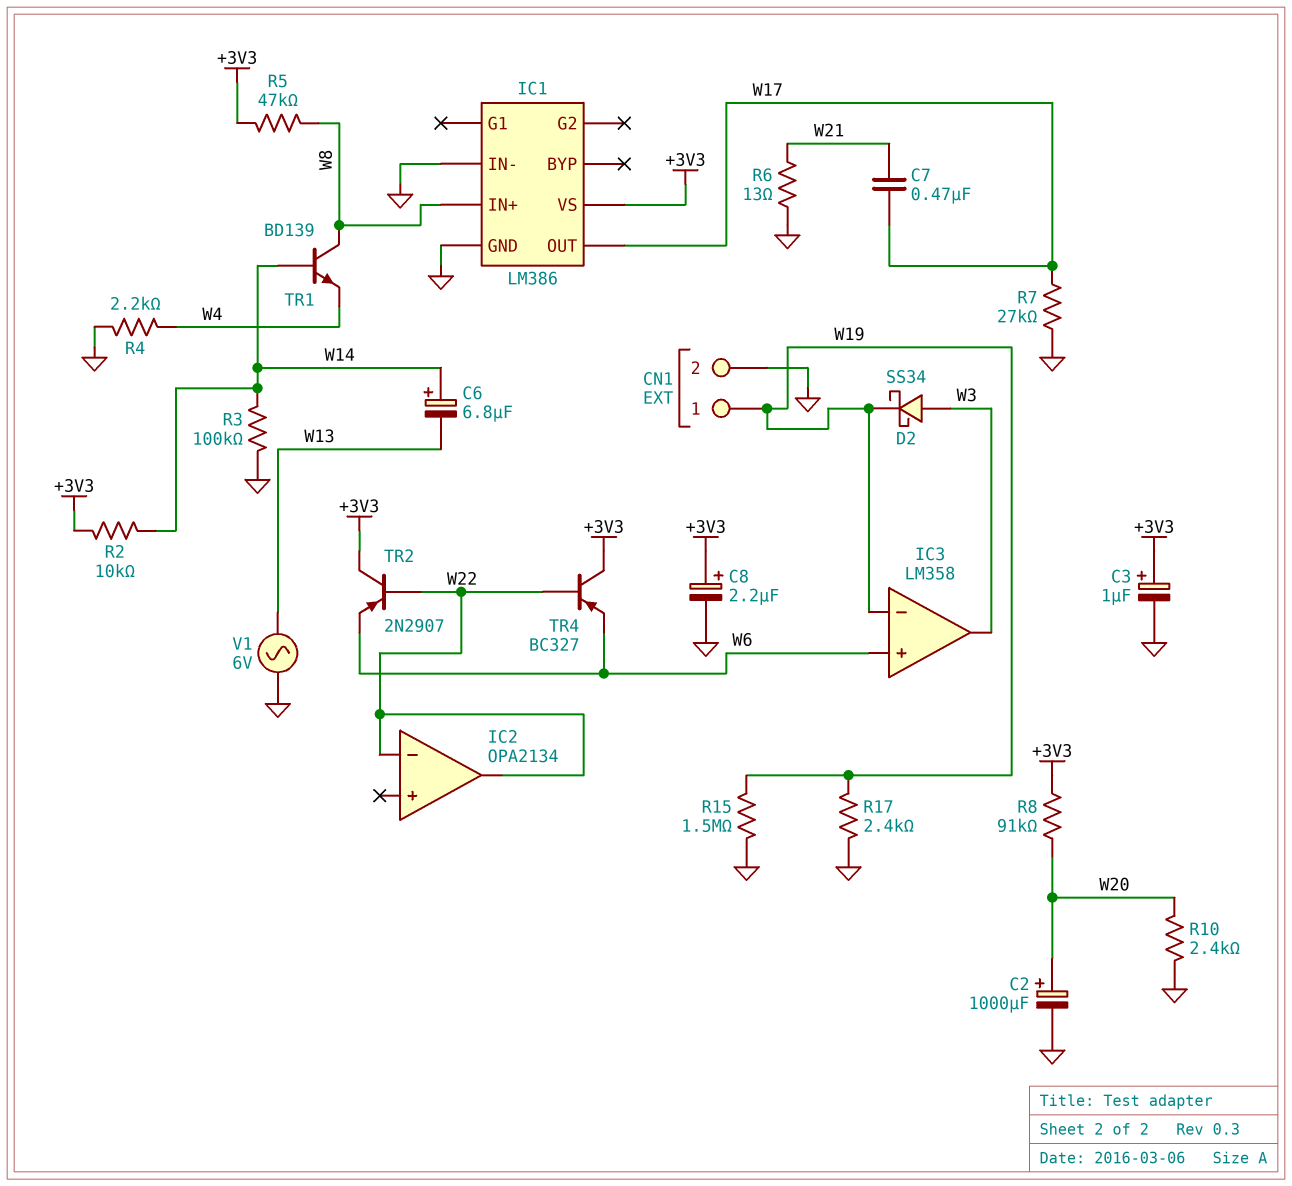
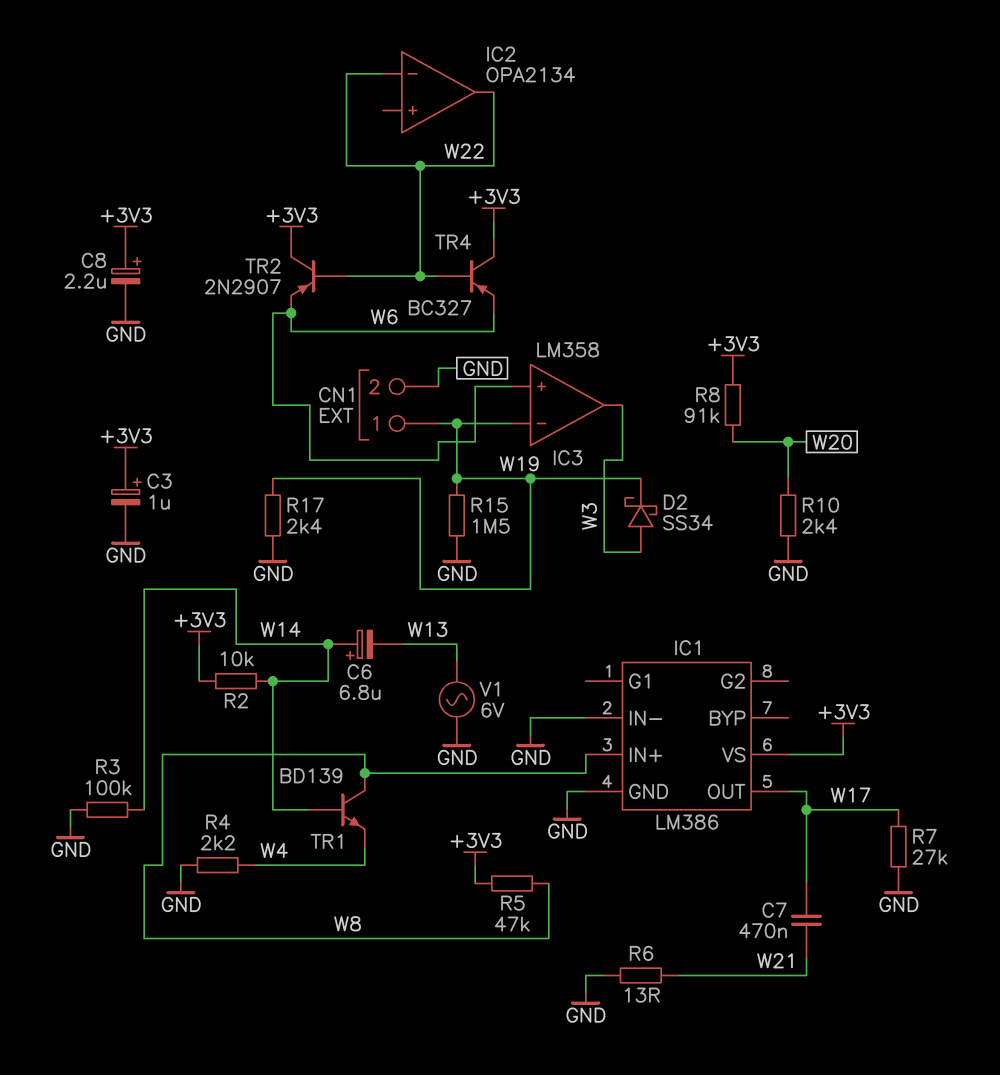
C2: 1000uF (plus W20, minus GND) -> none

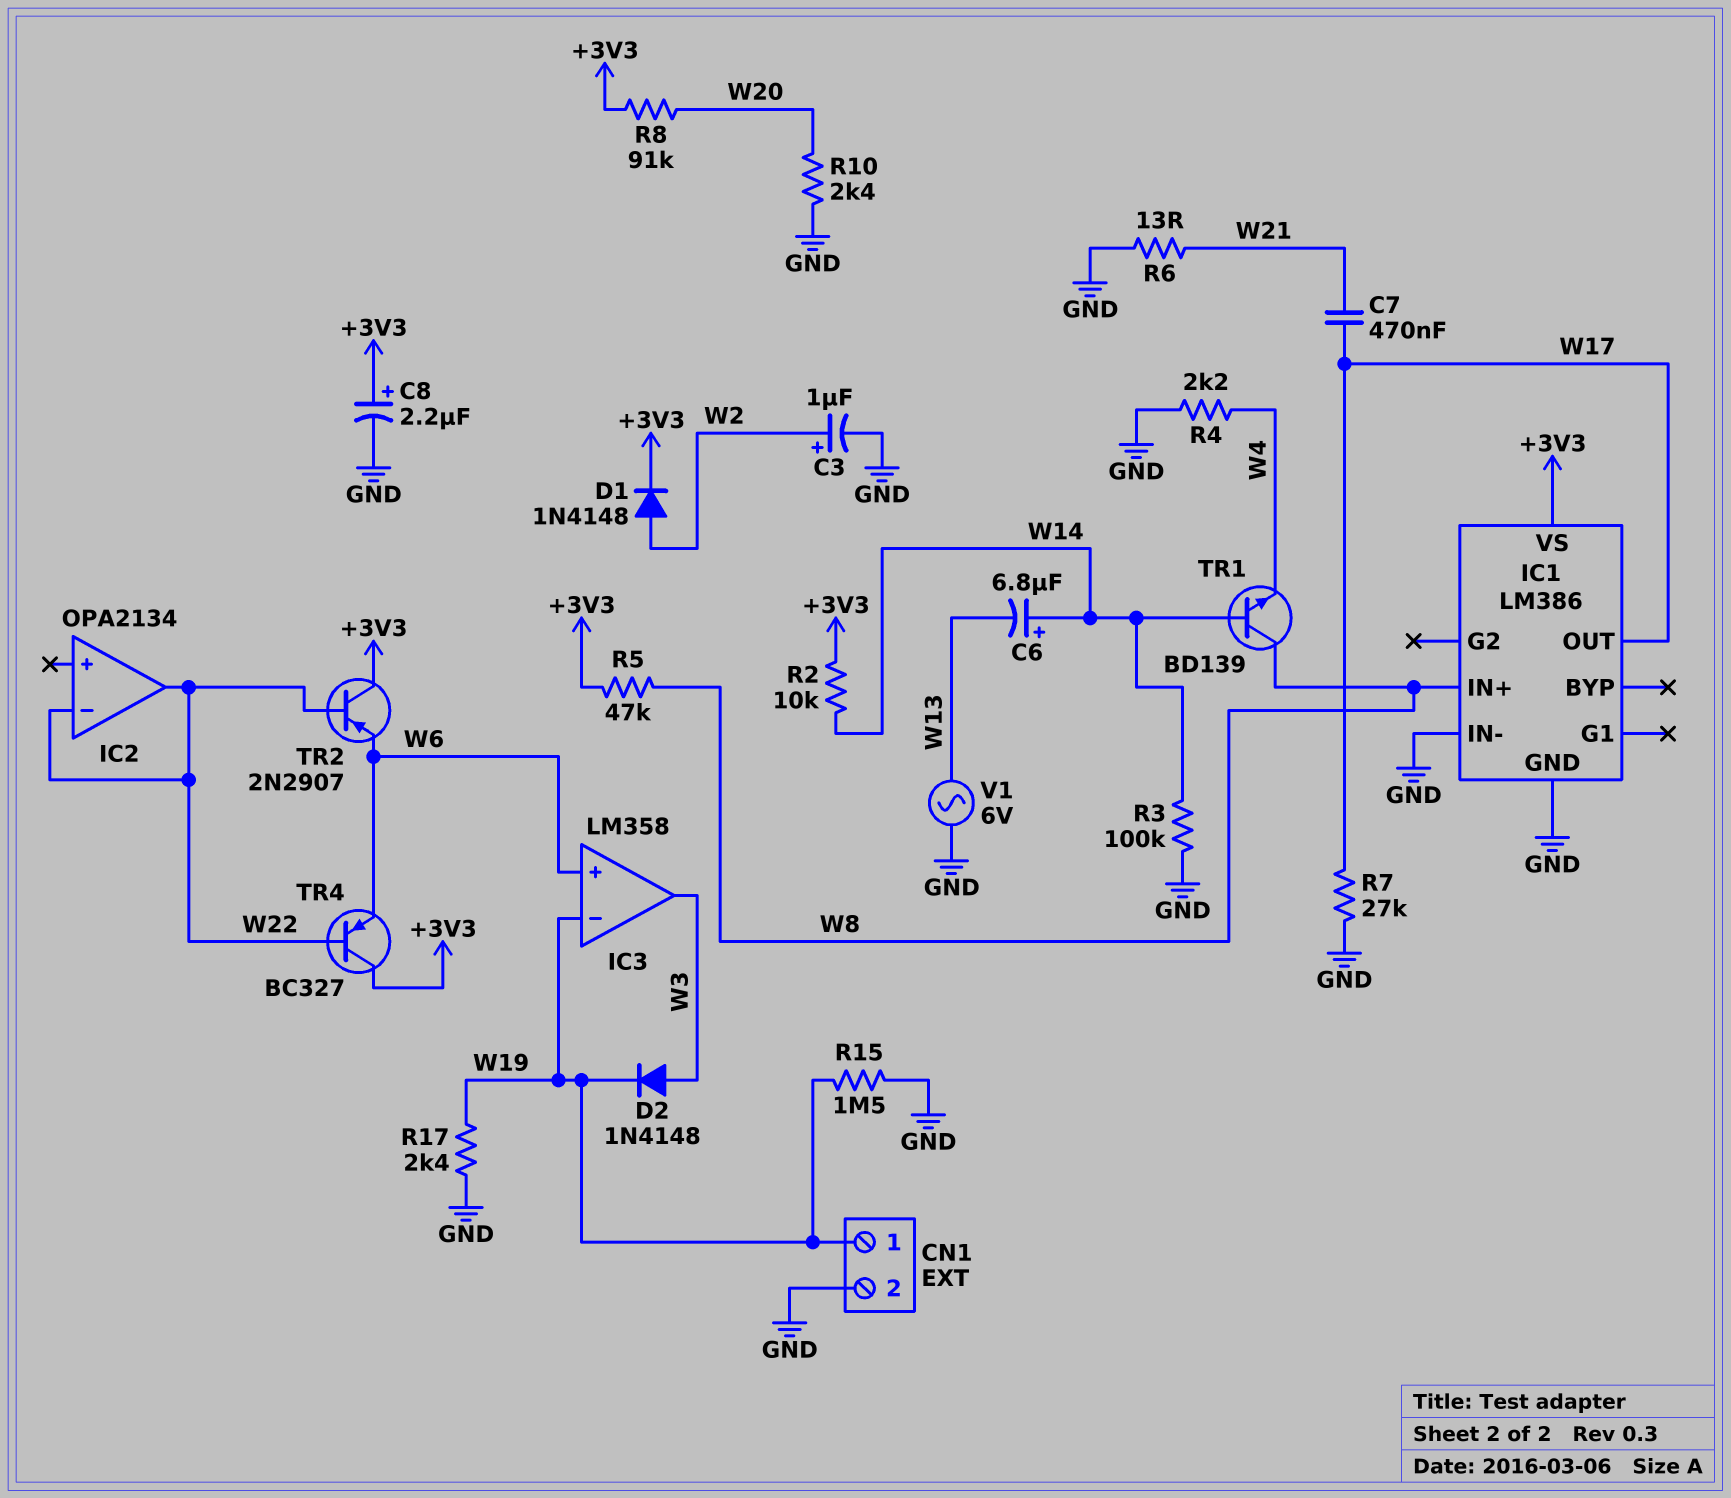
C3: 1uF (plus +3V3, minus GND) -> 1uF (plus W2, minus GND)
D1: none -> diode 1N4148 (A W2, K +3V3)
D2: schottky SS34 (A W3, K W19) -> diode 1N4148 (A W3, K W19)

